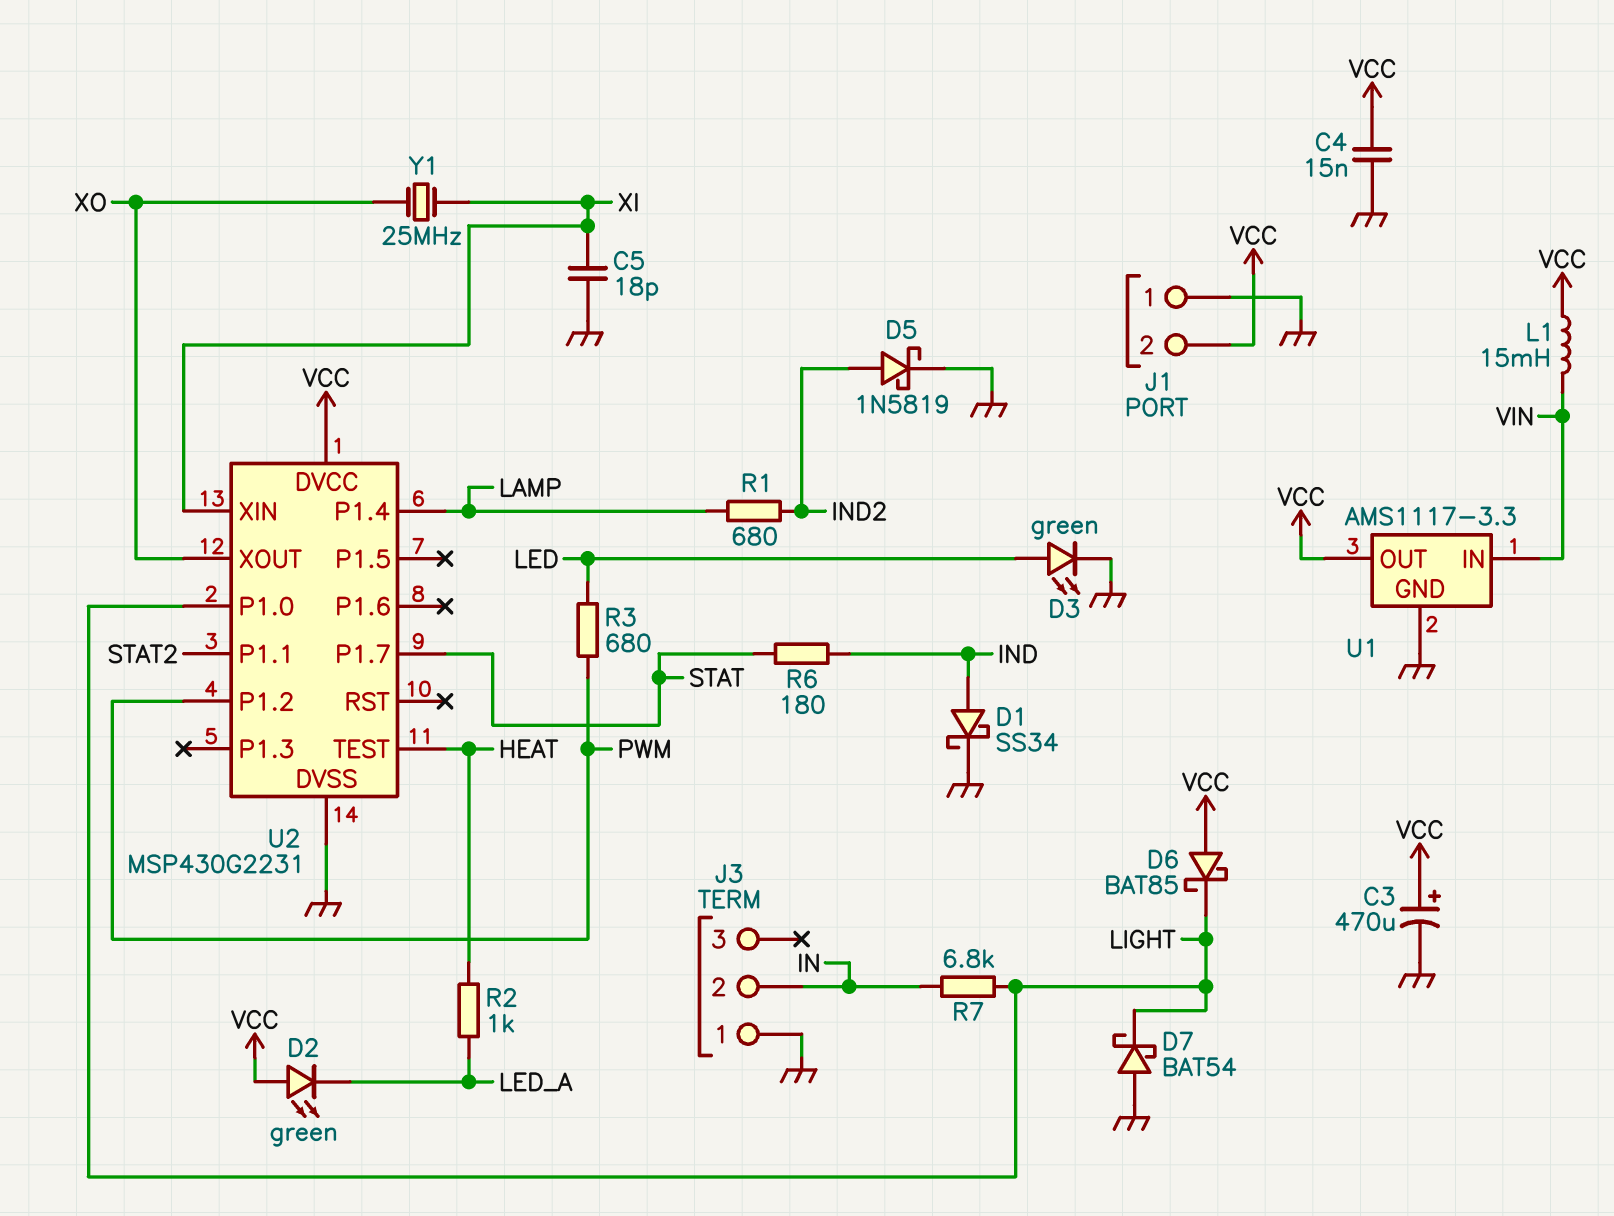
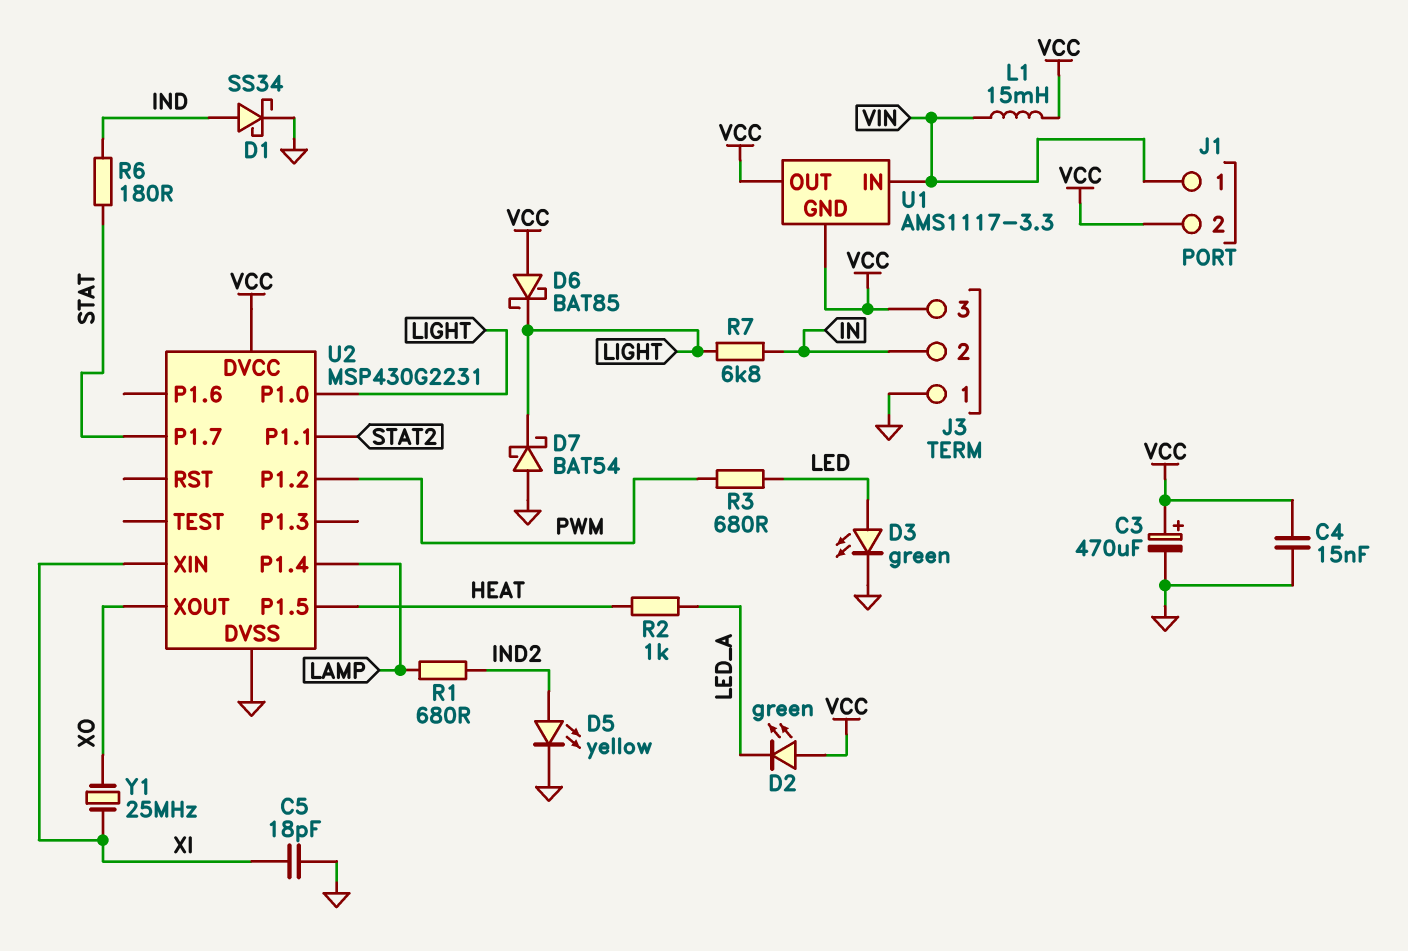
D5: schottky 1N5819 (A IND2, K GND) -> LED yellow (A IND2, K GND)
J1 pin 1: GND -> VIN
J3 pin 3: none -> VCC
U1 pin GND: GND -> VCC
U2 pin P1.5: none -> HEAT
U2 pin TEST: HEAT -> none

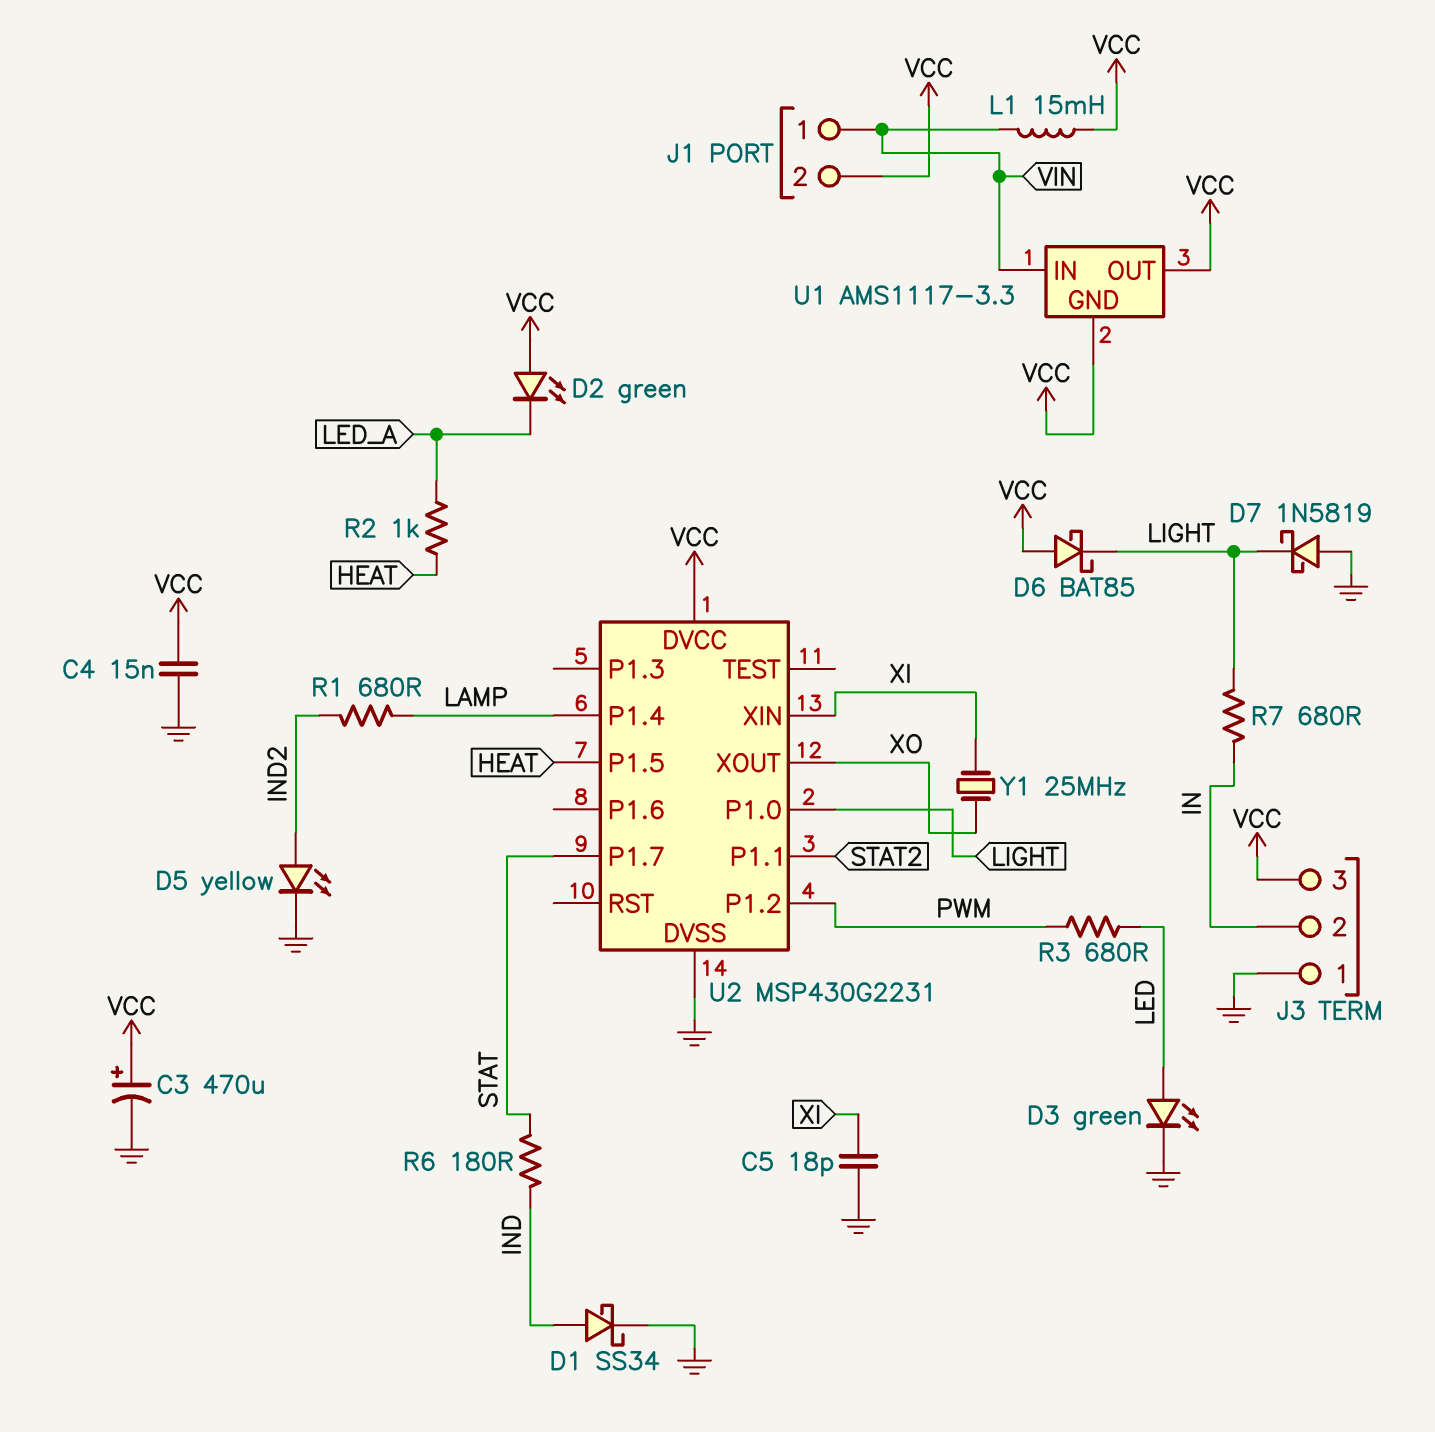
D7: schottky BAT54 (A GND, K LIGHT) -> schottky 1N5819 (A GND, K LIGHT)
R7: 6.8k (IN, LIGHT) -> 680 (IN, LIGHT)

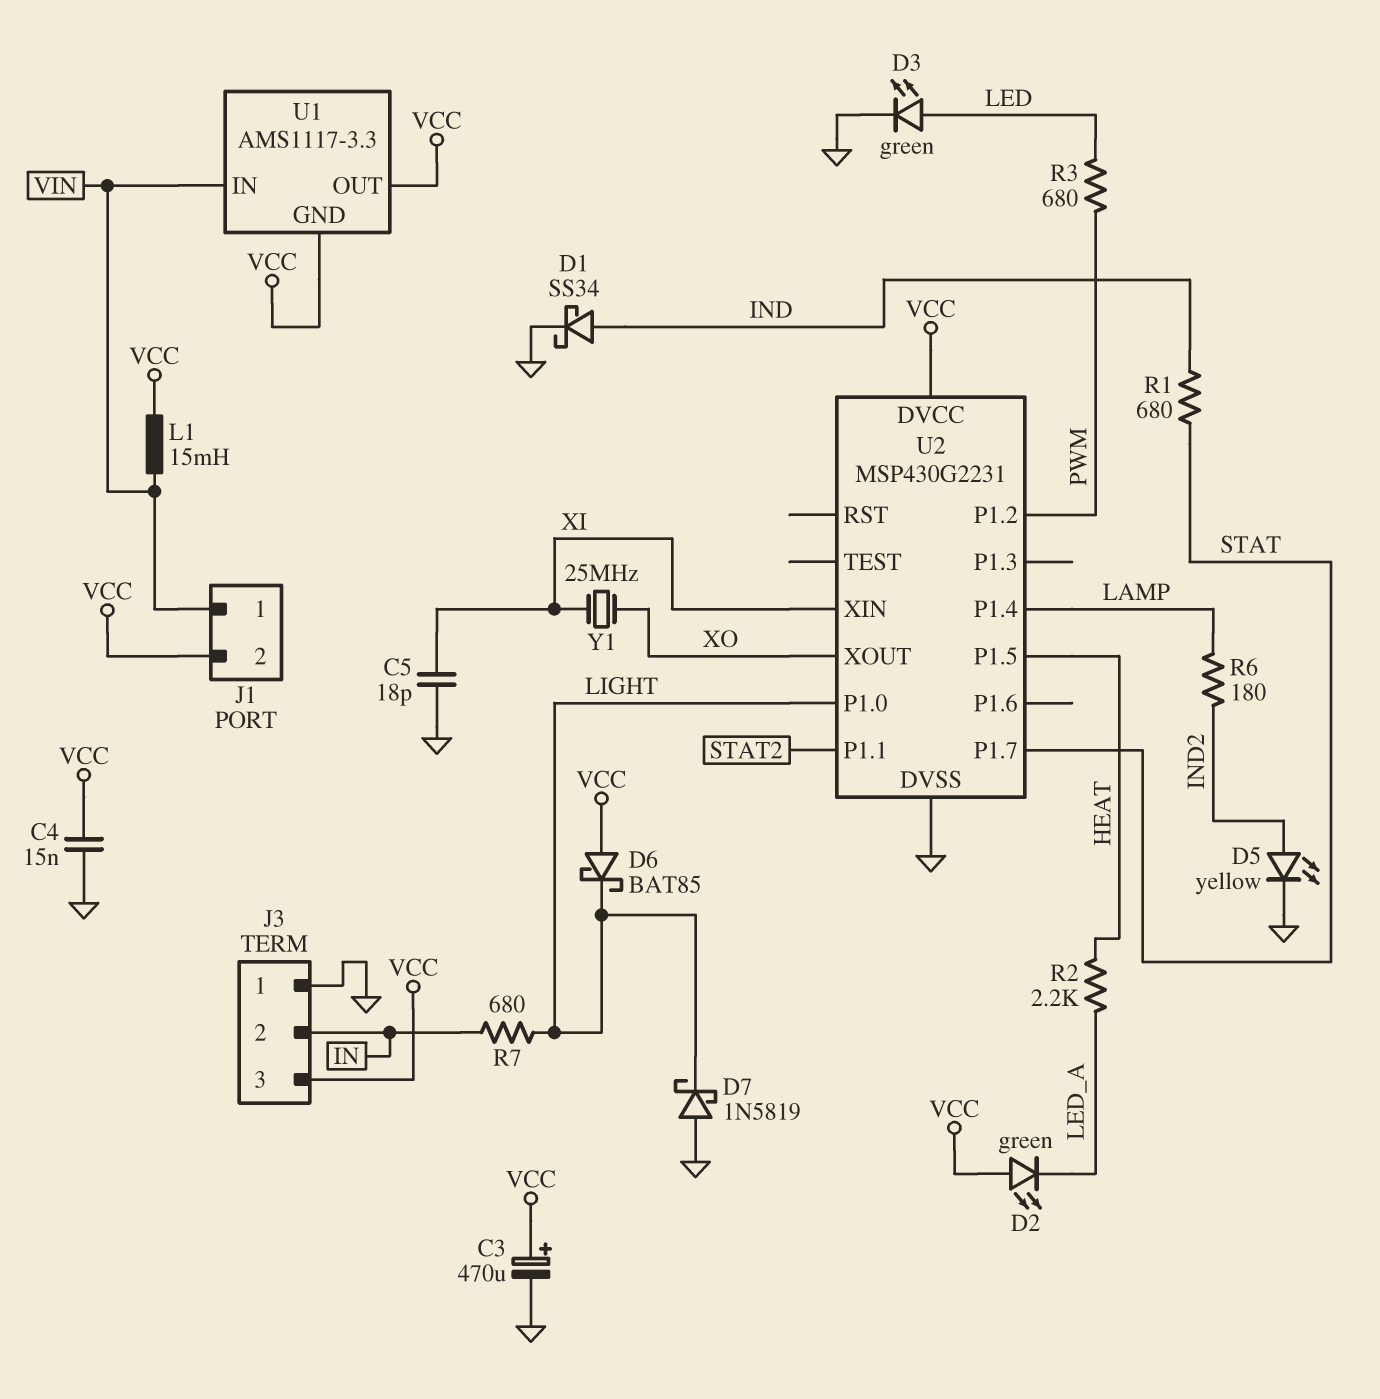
R1: 680 (IND2, LAMP) -> 680 (IND, STAT)
R2: 1k (HEAT, LED_A) -> 2.2k (HEAT, LED_A)
R6: 180 (IND, STAT) -> 180 (IND2, LAMP)

